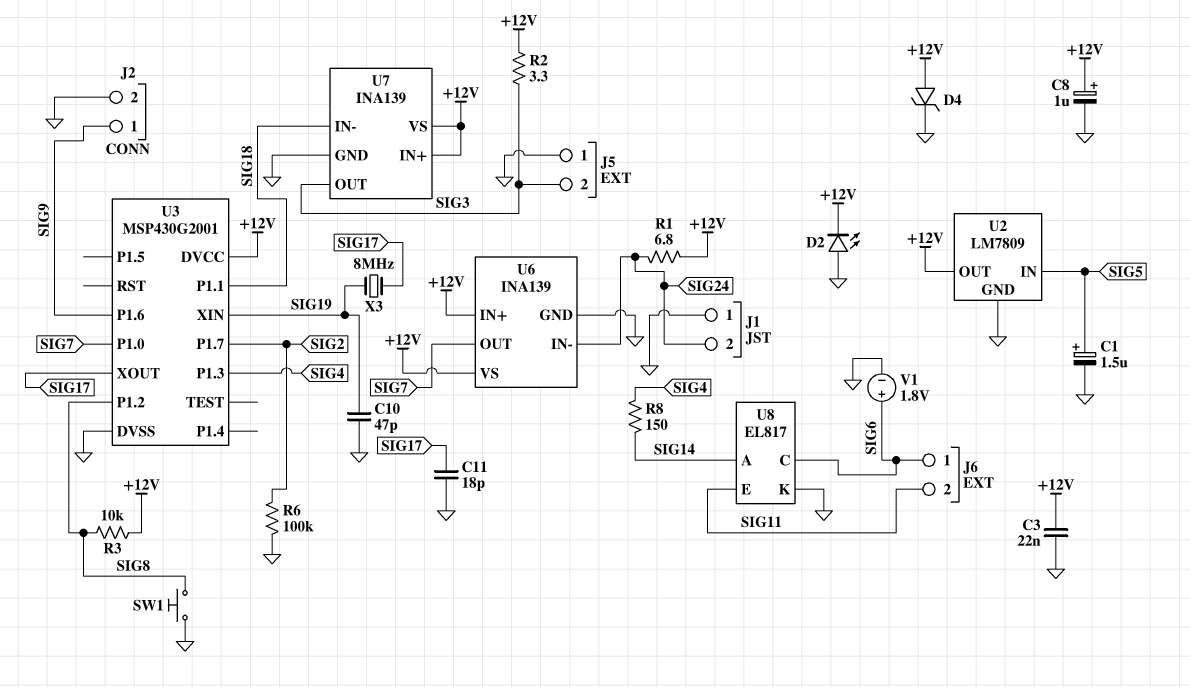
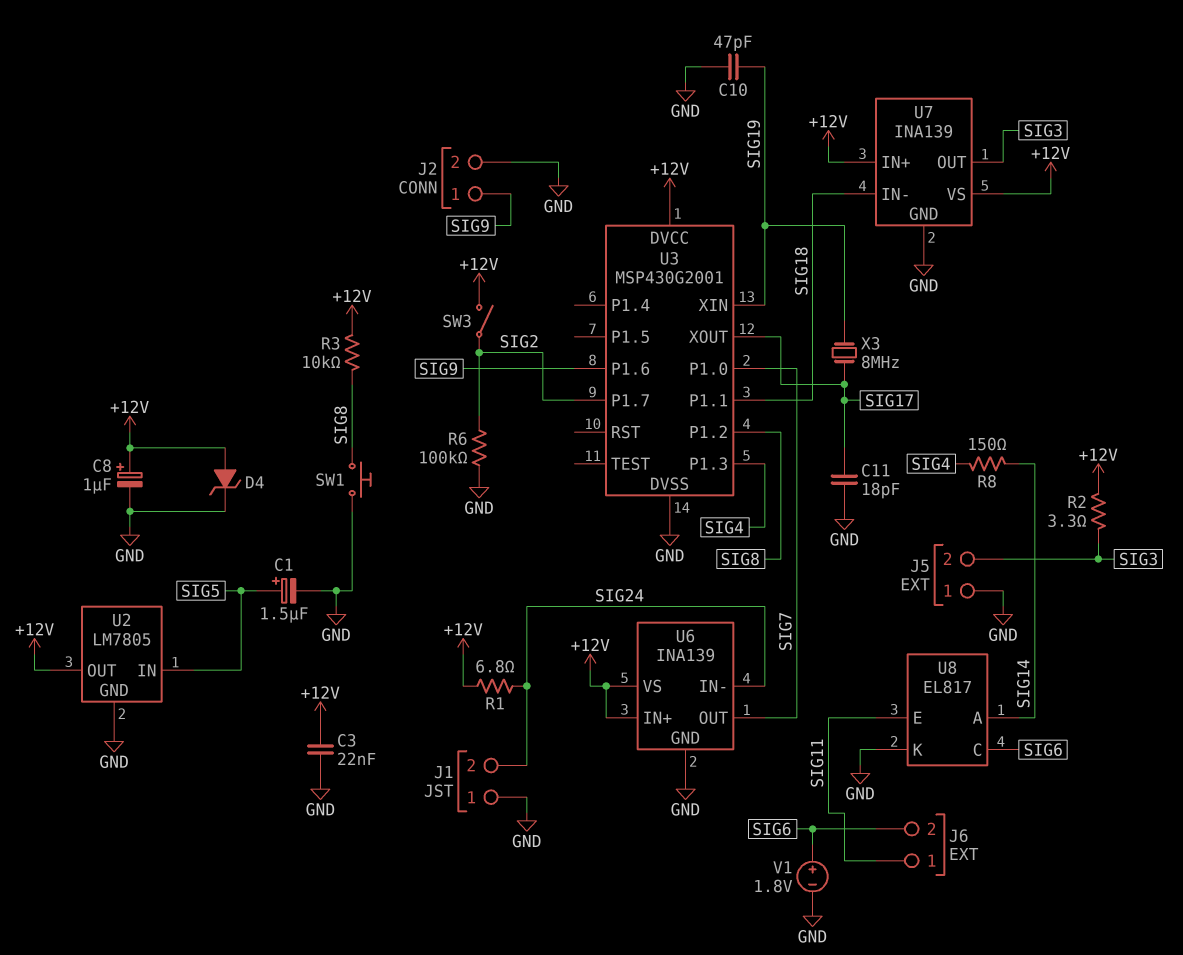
D2: LED (A GND, K +12V) -> none
J6 pin 1: SIG6 -> SIG11
J6 pin 2: SIG11 -> SIG6
SW3: none -> switch (+12V, SIG2)
U2: LM7809 -> LM7805

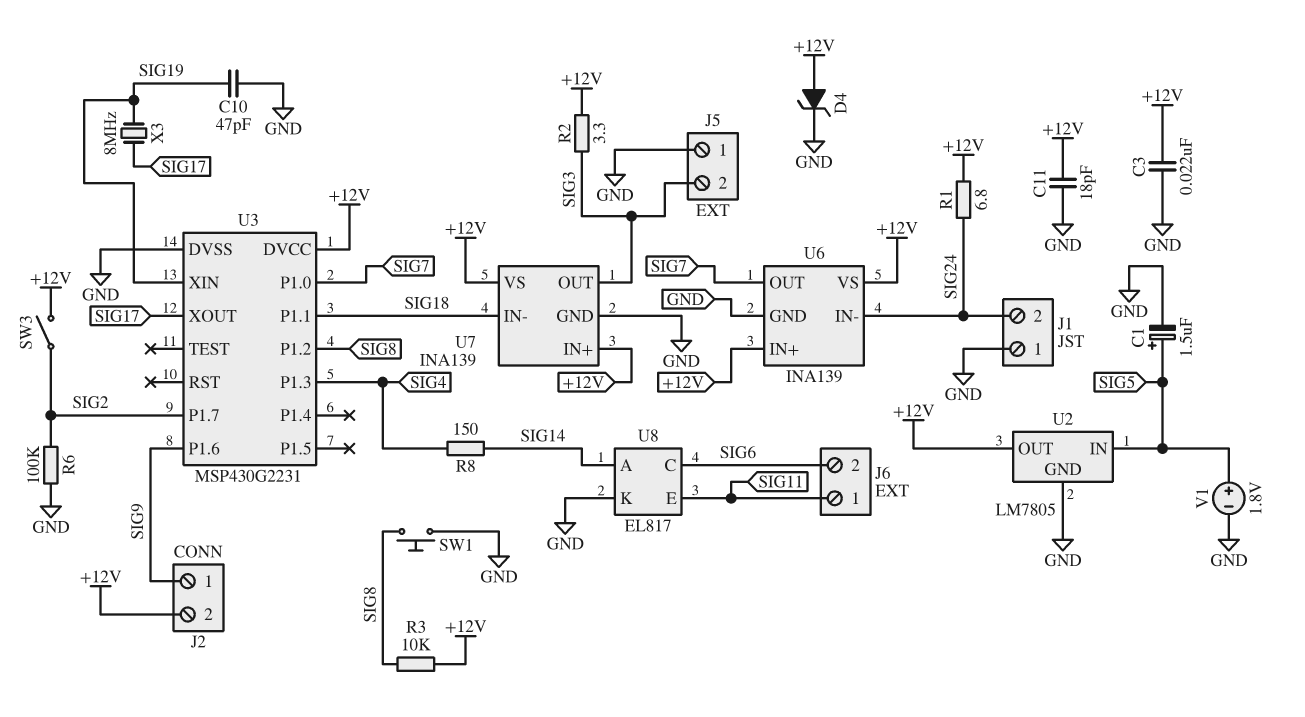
C8: 1uF (plus +12V, minus GND) -> none
C11: 18pF (GND, SIG17) -> 18pF (+12V, GND)
J2 pin 2: GND -> +12V
U3: MSP430G2001 -> MSP430G2231
V1: 1.8V (plus SIG6, minus GND) -> 1.8V (plus SIG5, minus GND)

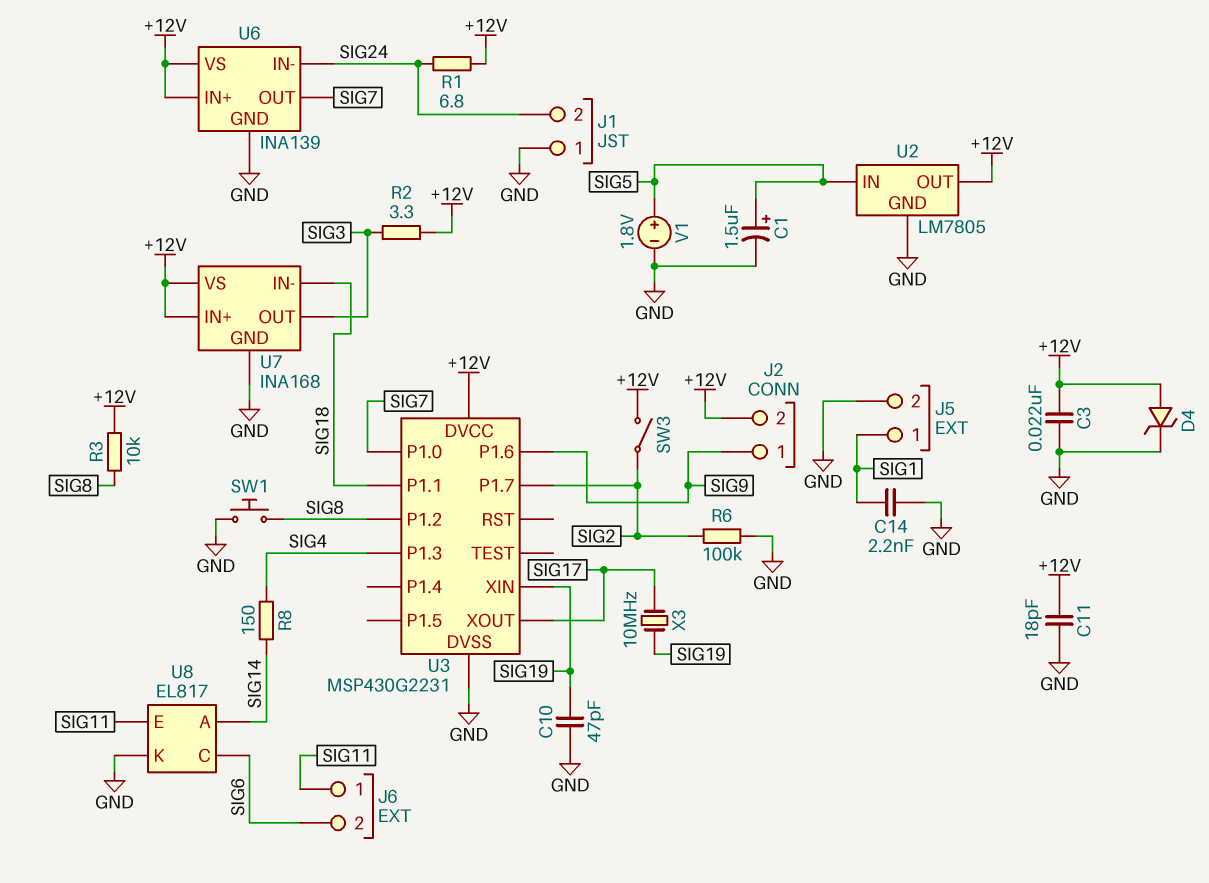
C14: none -> 2.2nF (GND, SIG1)
J5 pin 1: GND -> SIG1
J5 pin 2: SIG3 -> GND
U7: INA139 -> INA168
X3: 8MHz (SIG17, SIG19) -> 10MHz (SIG17, SIG19)

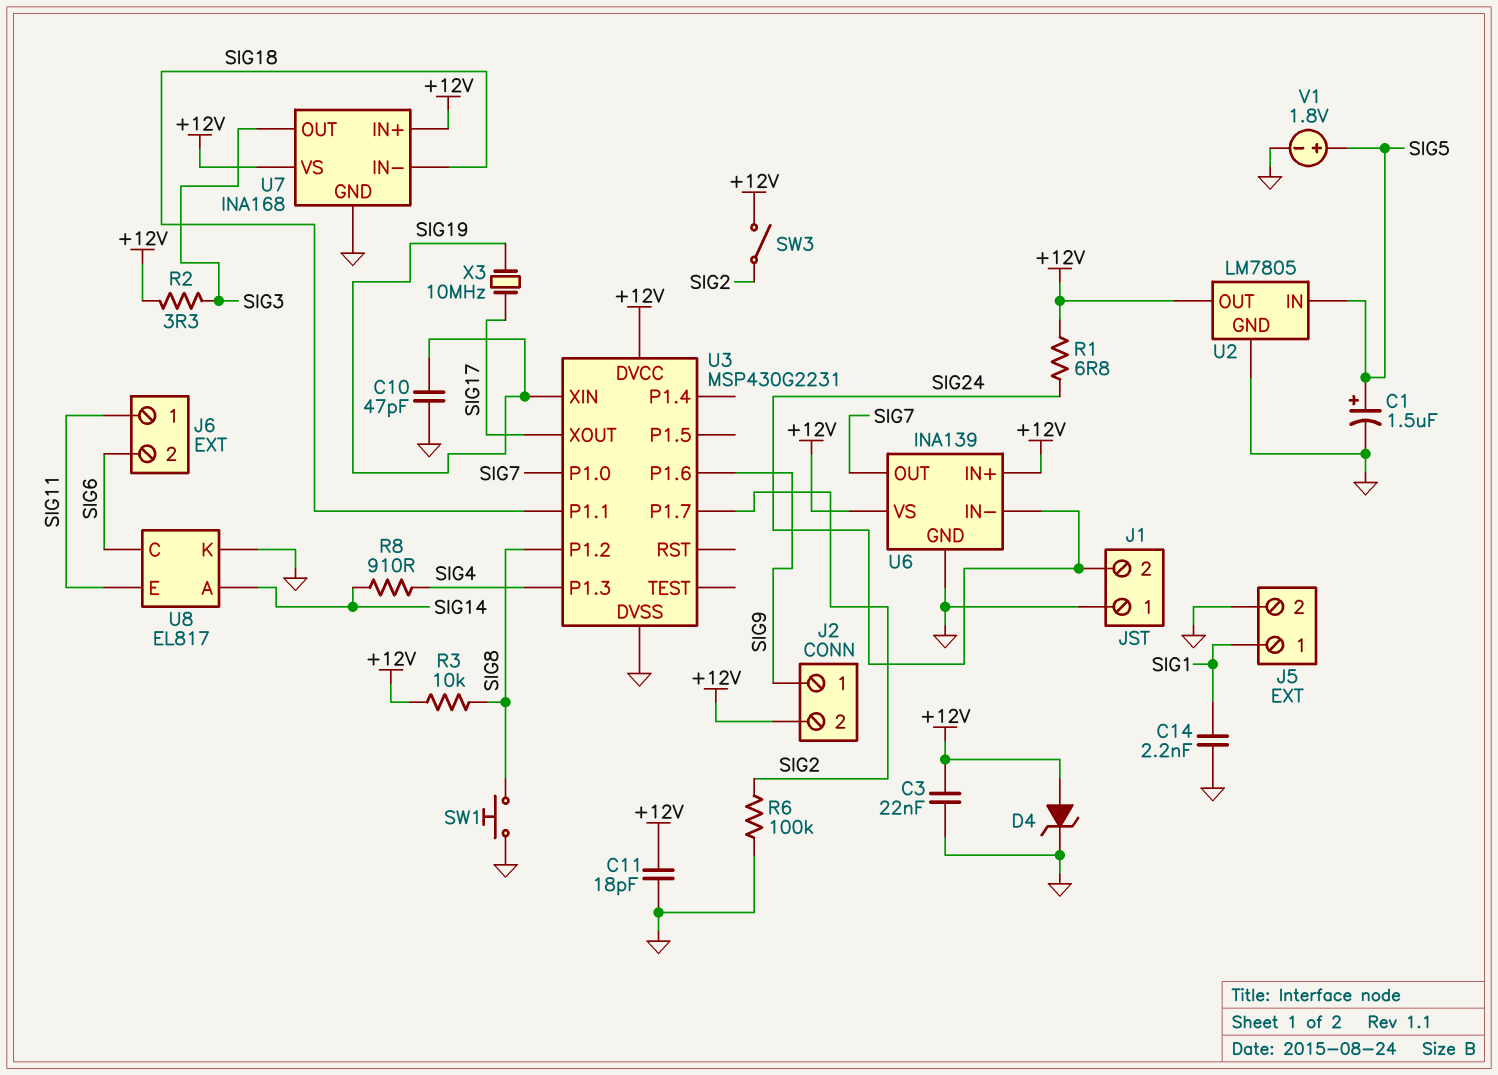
R8: 150 (SIG4, SIG14) -> 910 (SIG4, SIG14)

